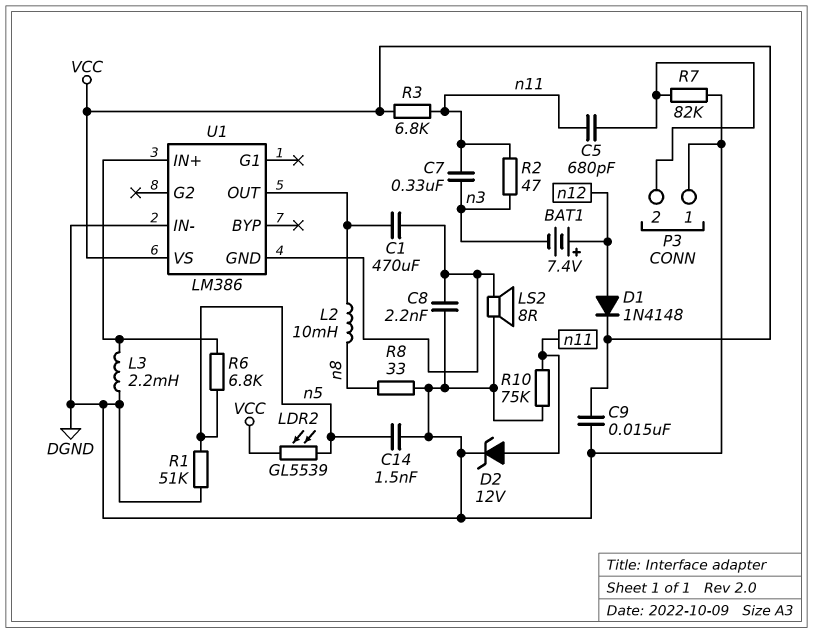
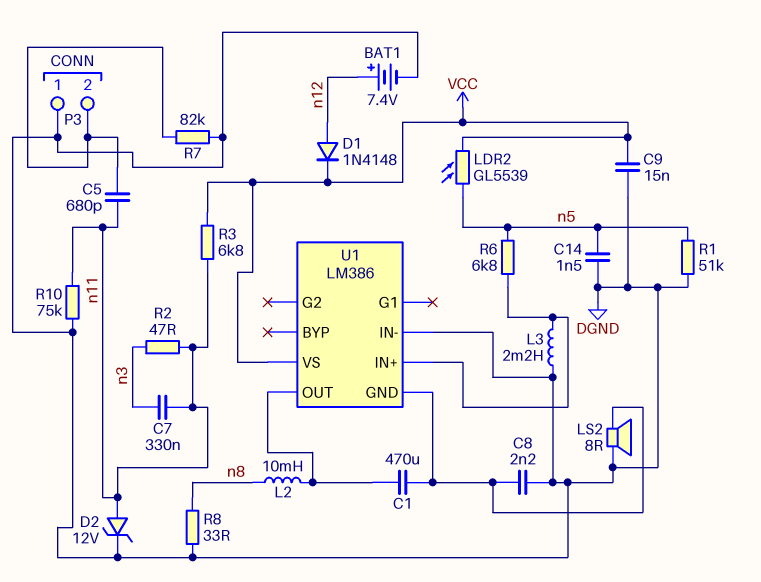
BAT1: 7.4V (plus n12, minus n3) -> 7.4V (plus n12, minus DGND)

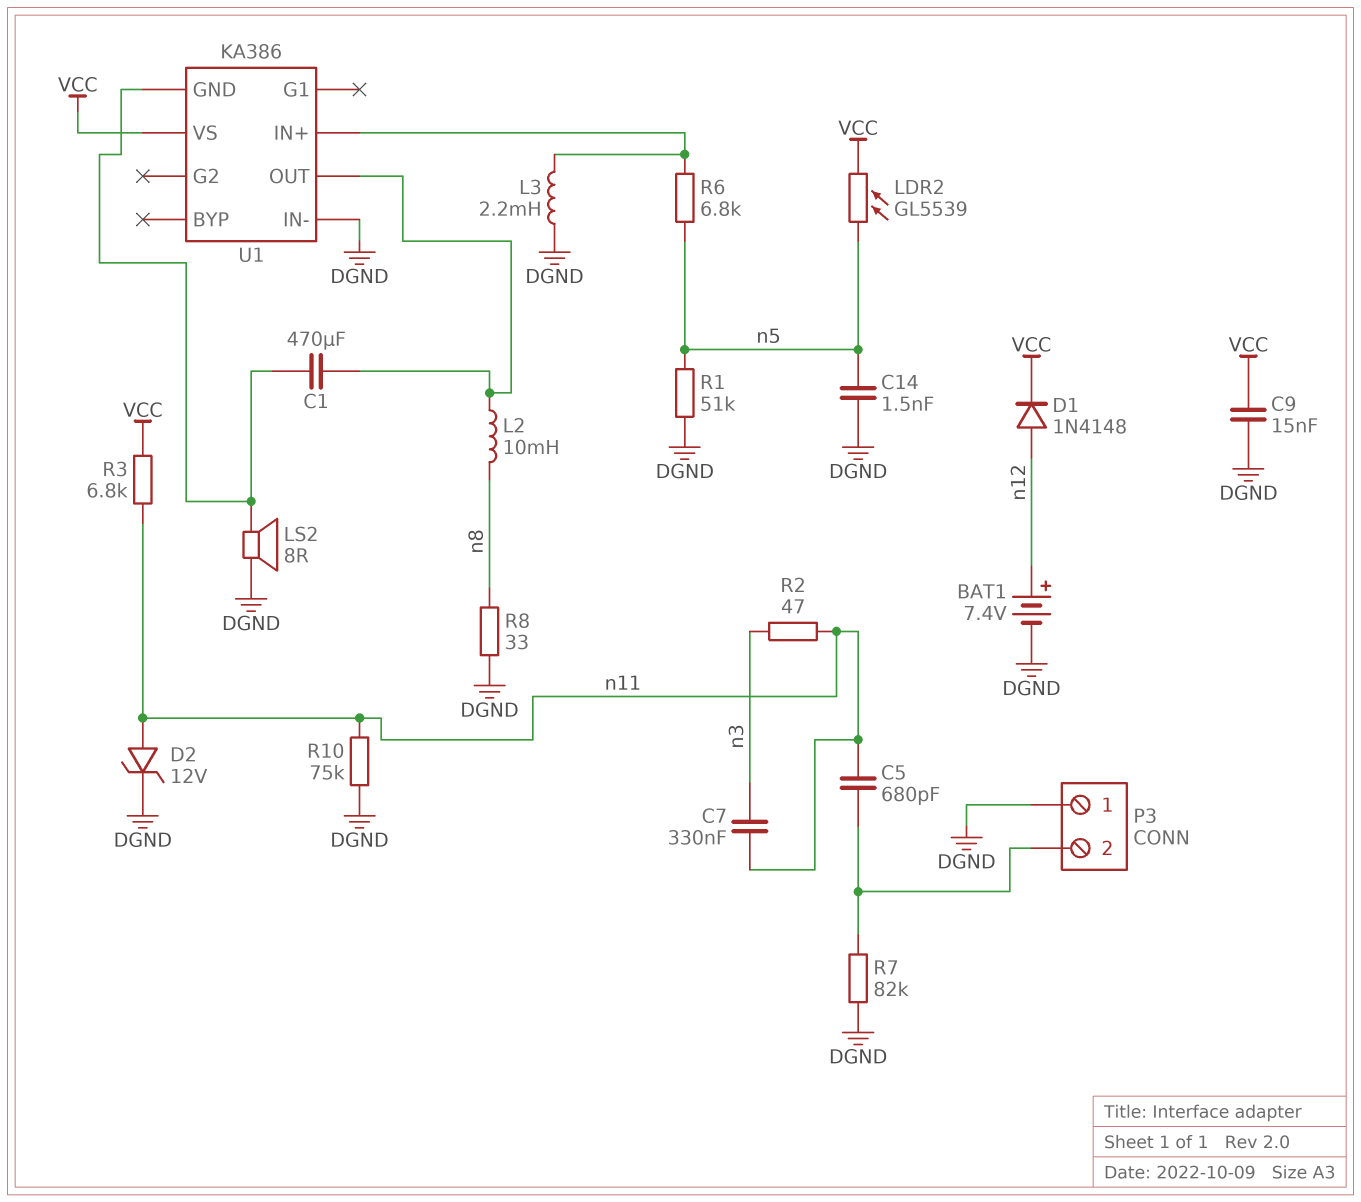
C8: 2.2nF (DGND, U1/GND) -> none
U1: LM386 -> KA386

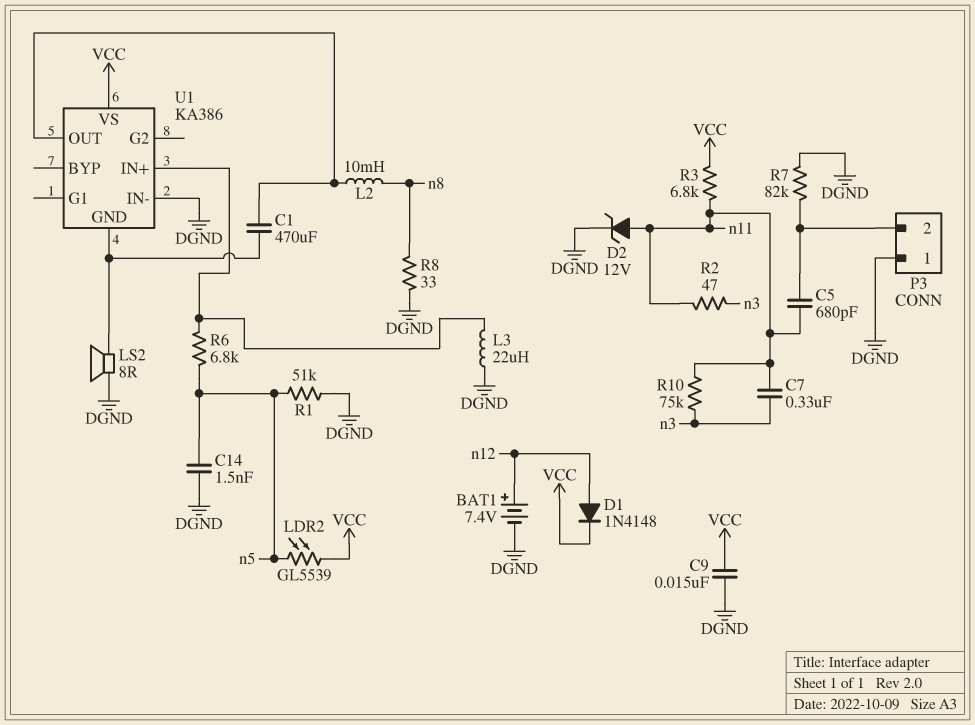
L3: 2.2mH (DGND, U1/IN+) -> 22uH (DGND, U1/IN+)
R10: 75k (DGND, n11) -> 75k (n3, n11)

